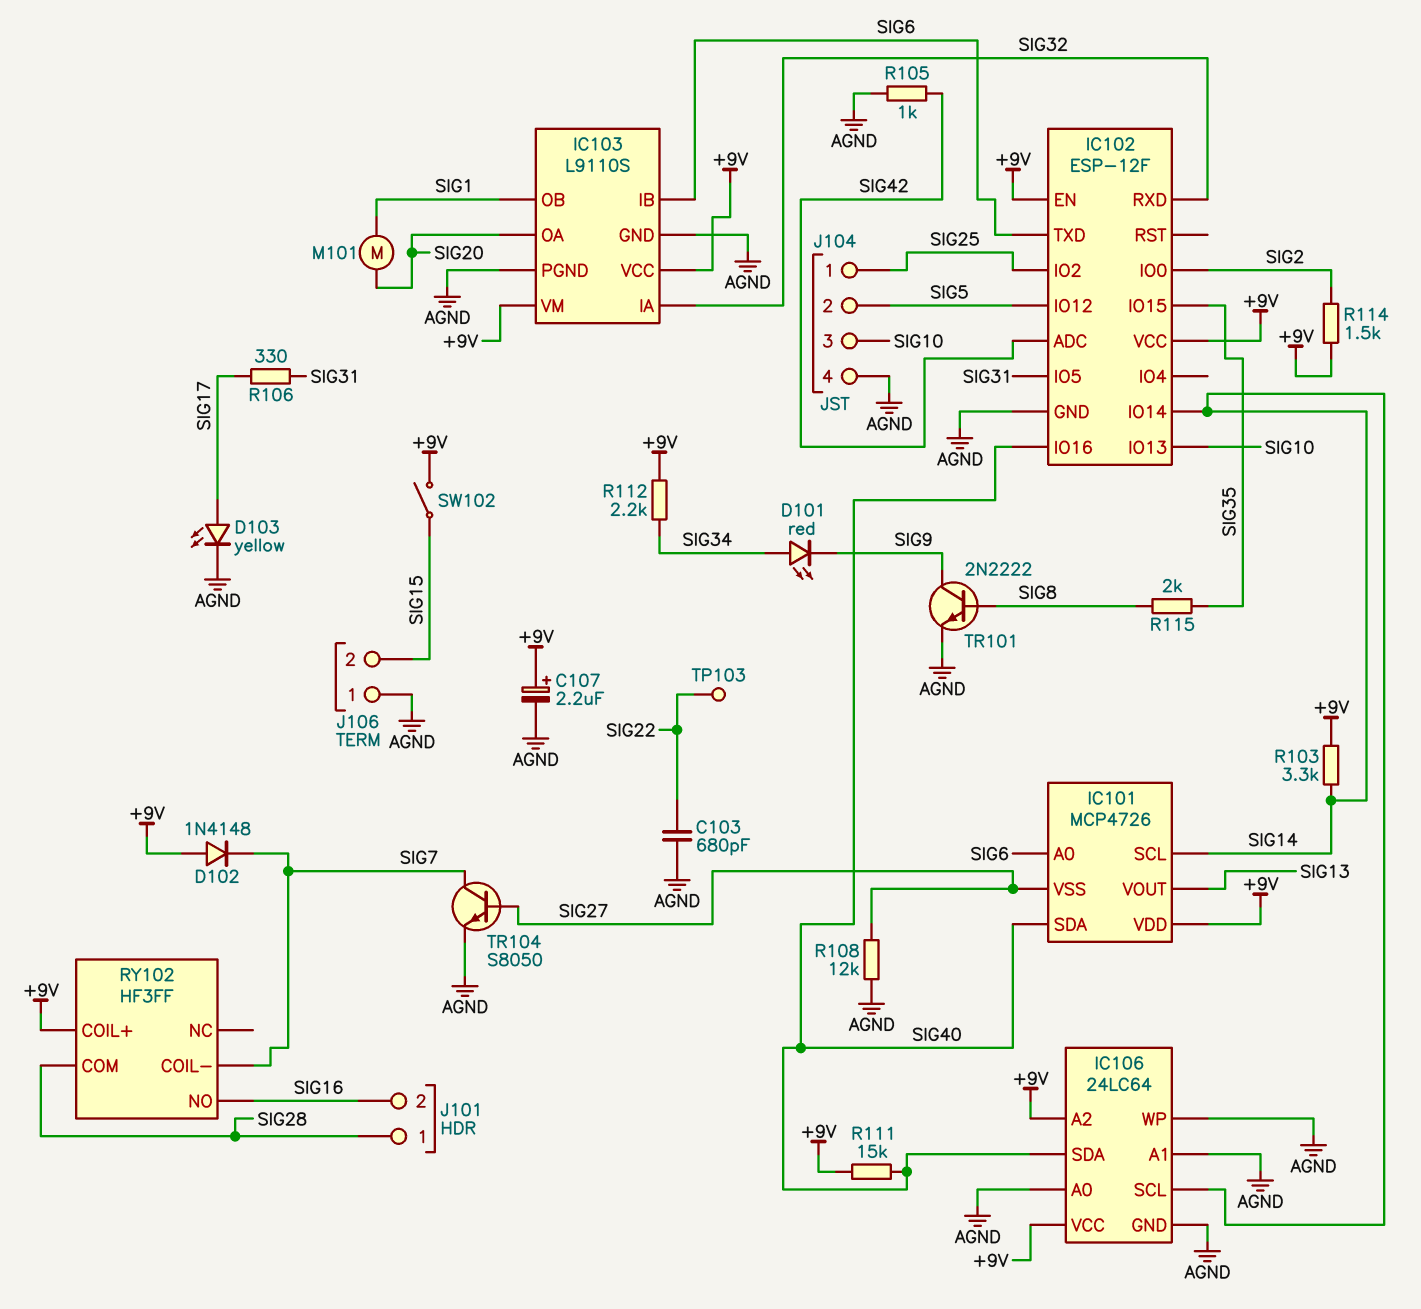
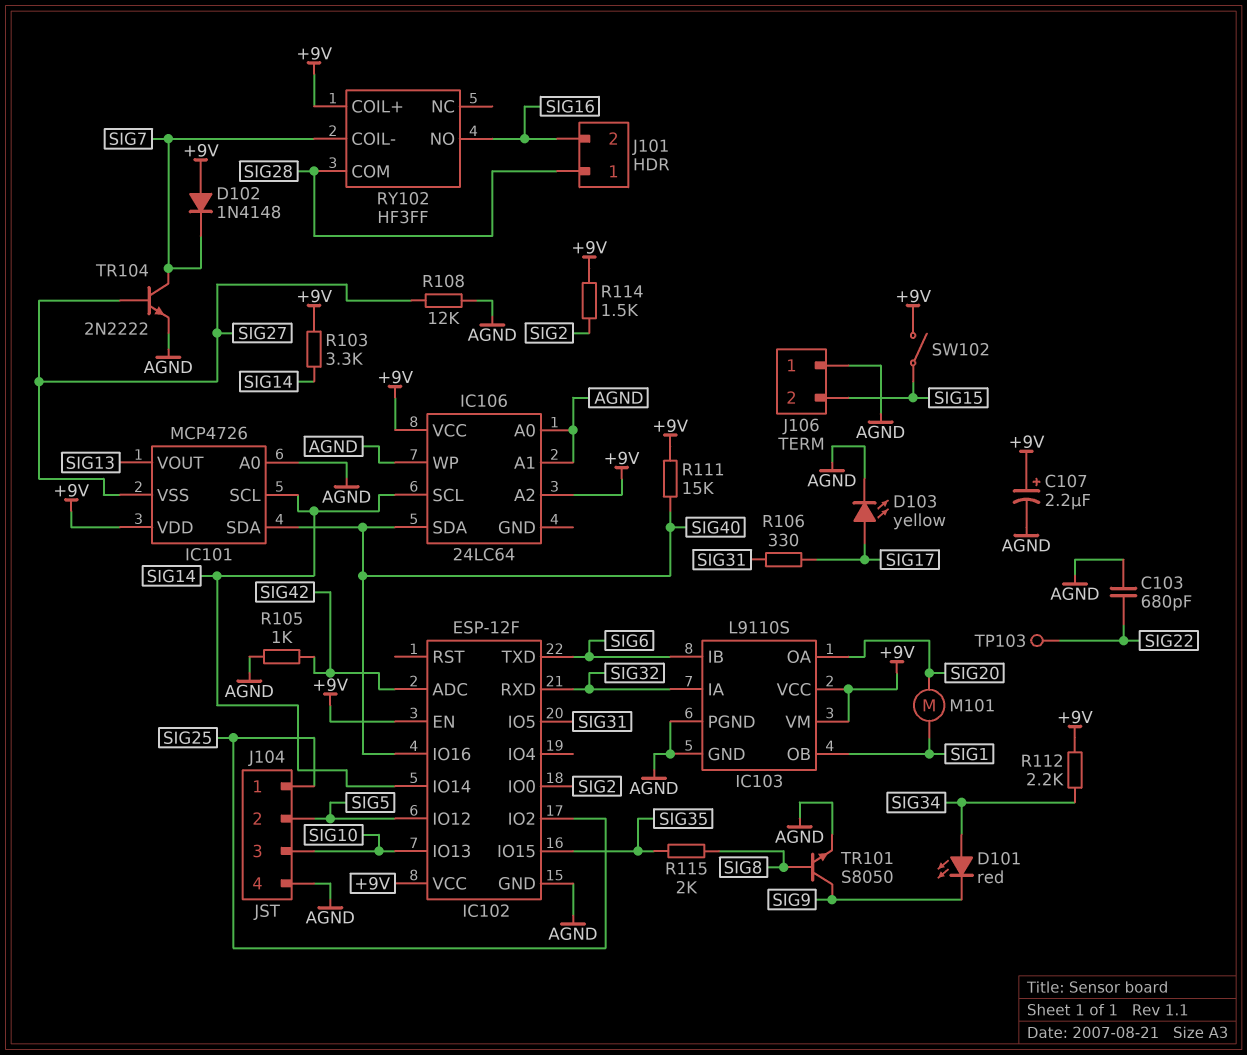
IC101 pin A0: SIG6 -> AGND
IC106 pin GND: AGND -> none
TR101: NPN 2N2222 (B SIG8, C SIG9, E AGND) -> NPN S8050 (B SIG8, C SIG9, E AGND)
TR104: NPN S8050 (B SIG27, C SIG7, E AGND) -> NPN 2N2222 (B SIG27, C SIG7, E AGND)

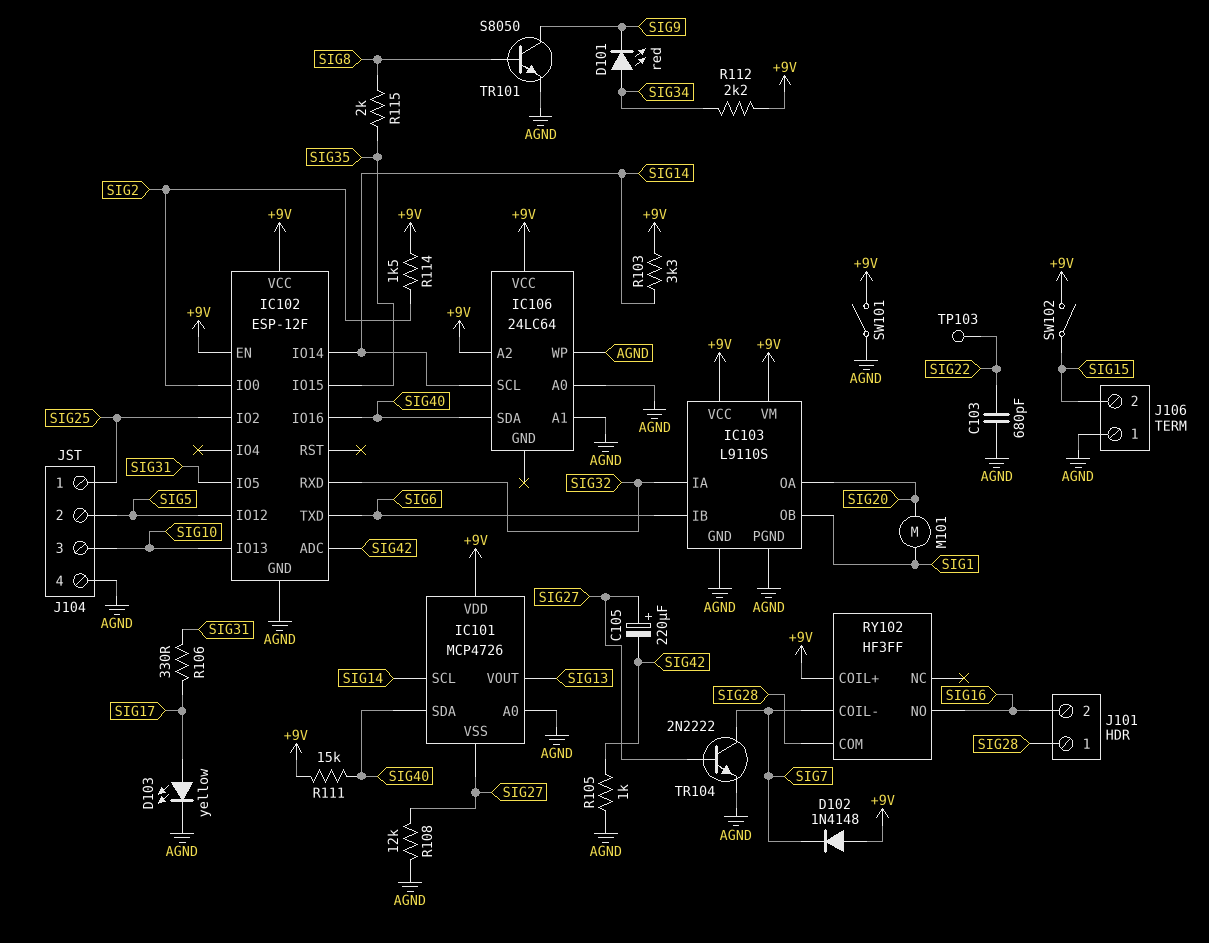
C105: none -> 220uF (plus SIG27, minus SIG42)
C107: 2.2uF (plus +9V, minus AGND) -> none
SW101: none -> switch (+9V, AGND)

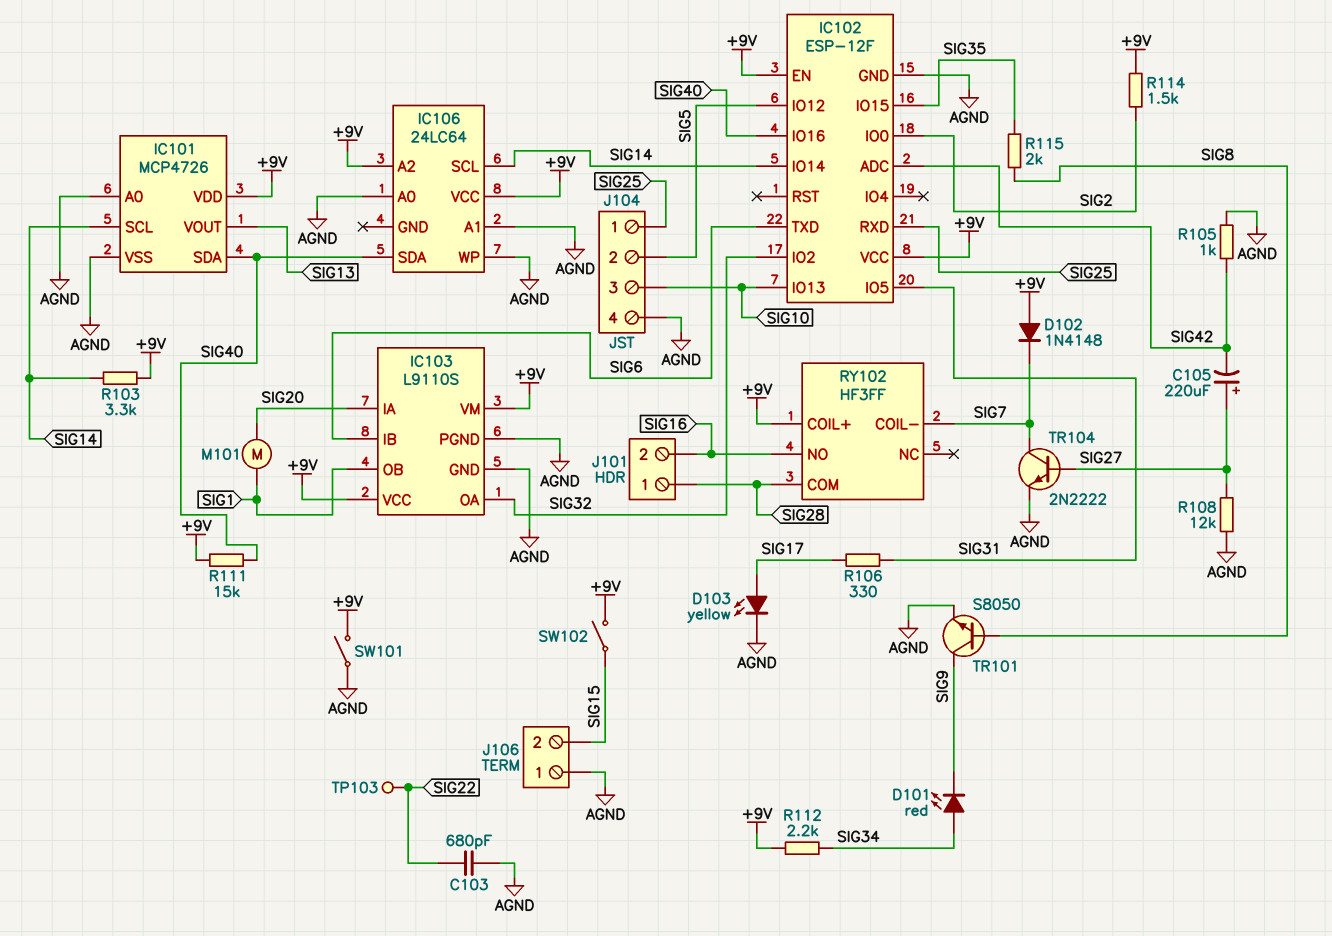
IC101 pin VSS: SIG27 -> AGND
IC102 pin IO2: SIG25 -> SIG32
IC102 pin RXD: SIG32 -> SIG25
IC103 pin IA: SIG32 -> SIG20
IC103 pin OA: SIG20 -> SIG32

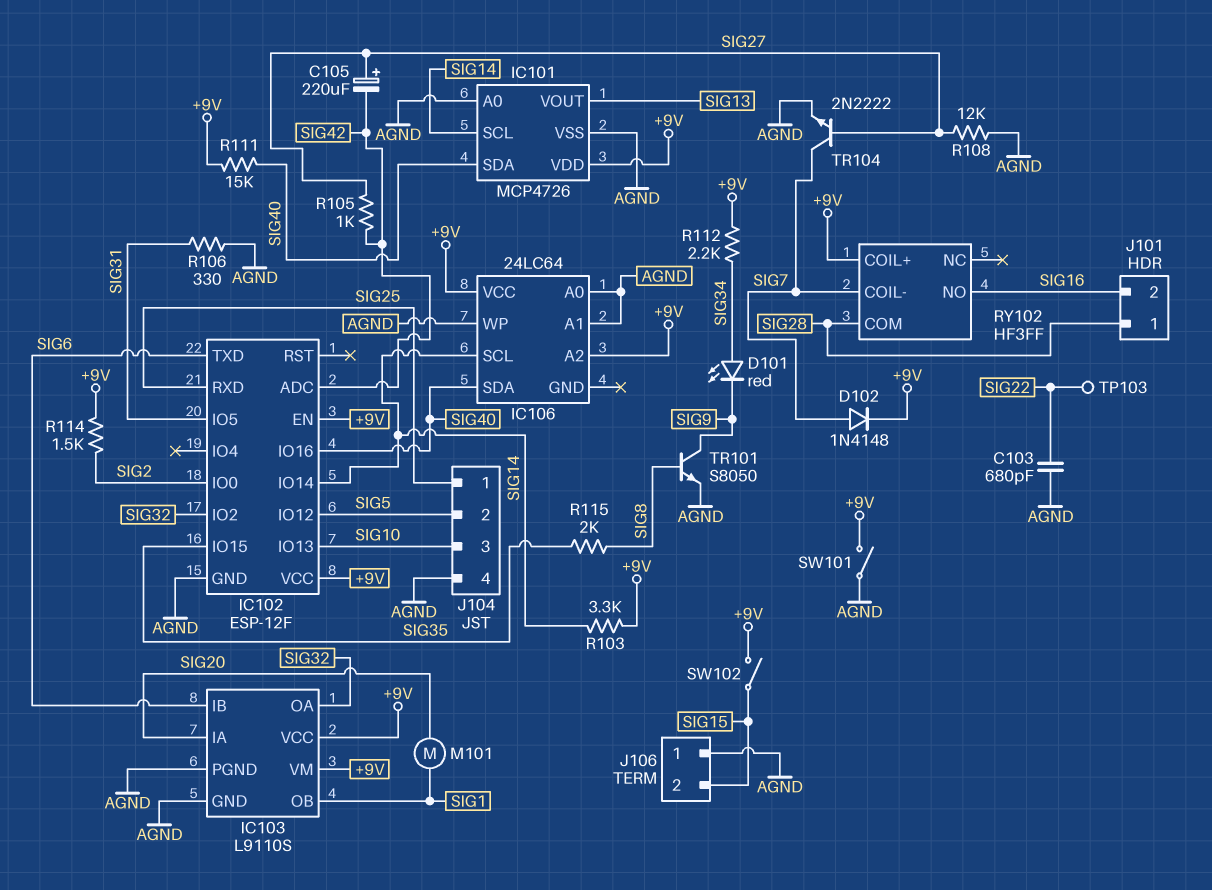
D102: diode 1N4148 (A +9V, K SIG7) -> diode 1N4148 (A SIG7, K +9V)
D103: LED yellow (A SIG17, K AGND) -> none
R105: 1k (AGND, SIG42) -> 1k (SIG27, SIG42)
R106: 330 (SIG17, SIG31) -> 330 (AGND, SIG31)

